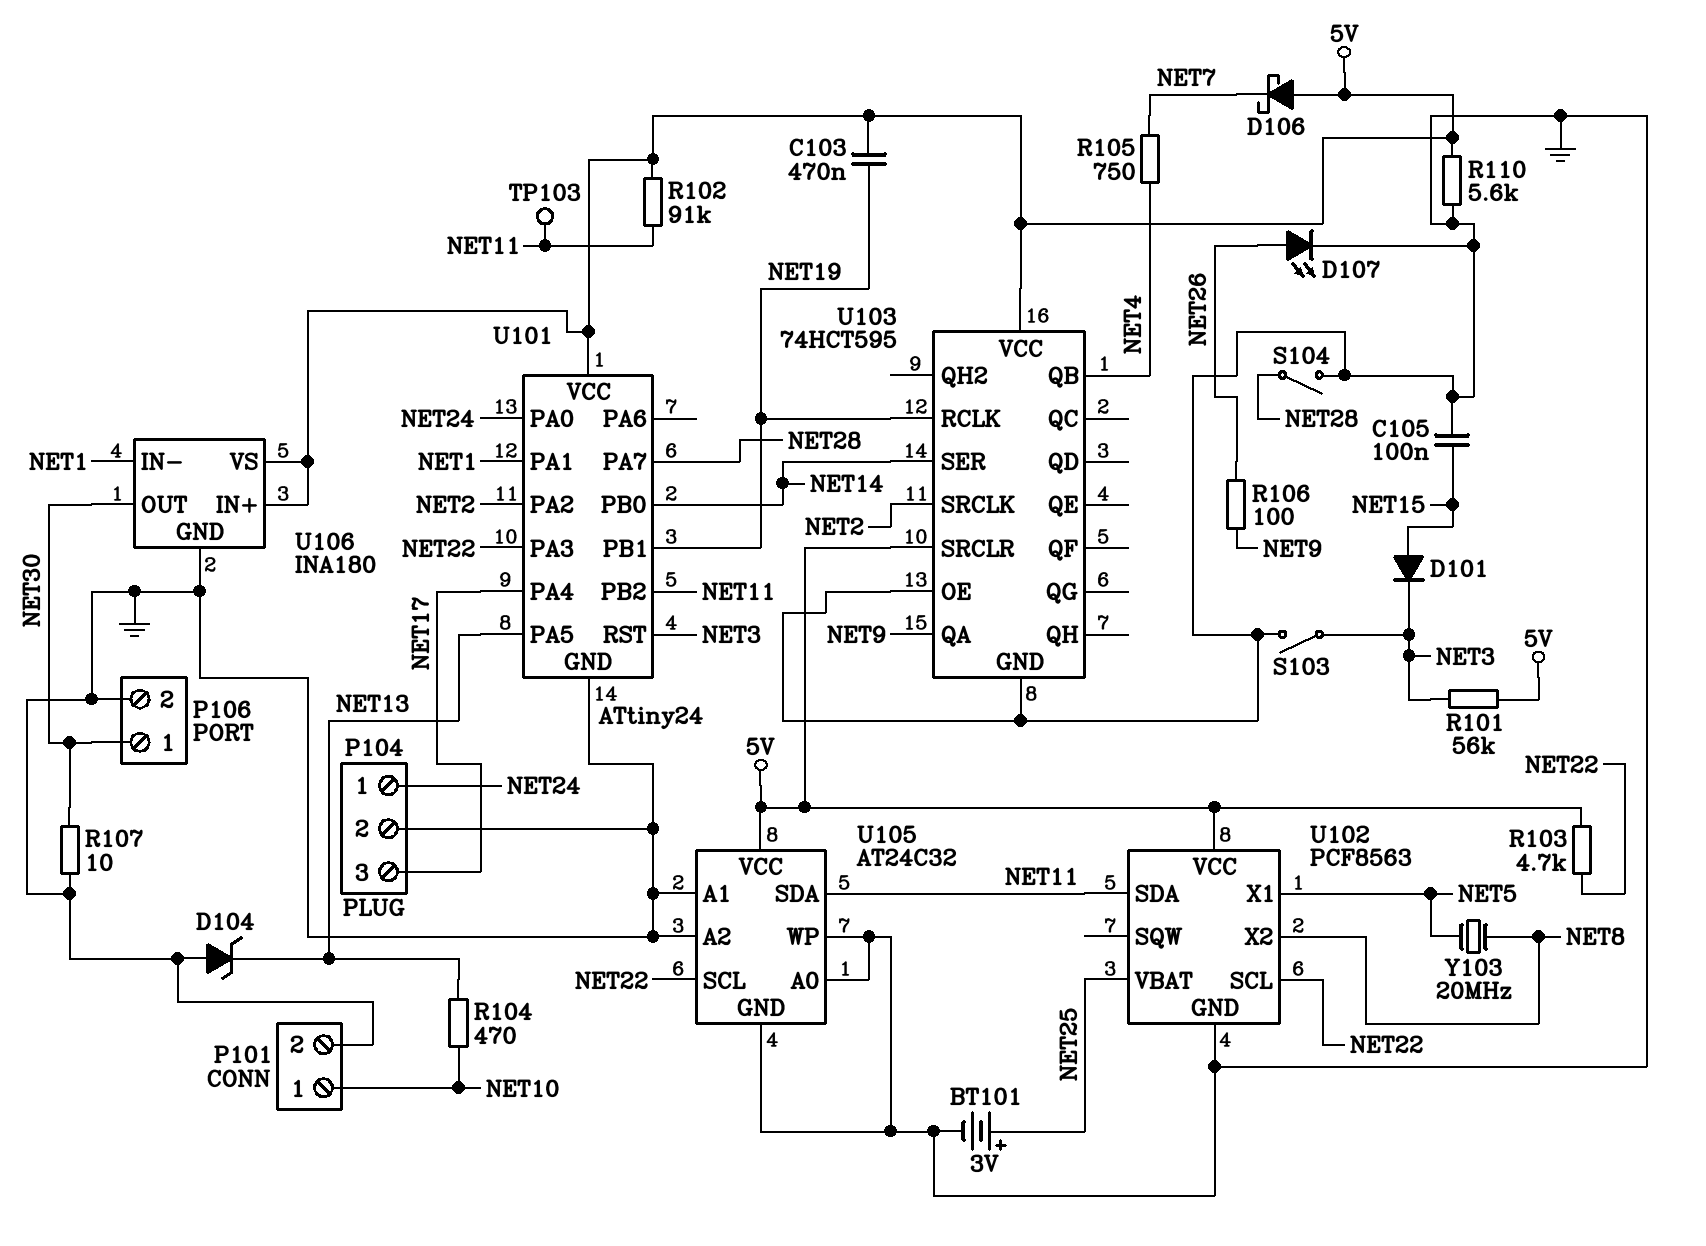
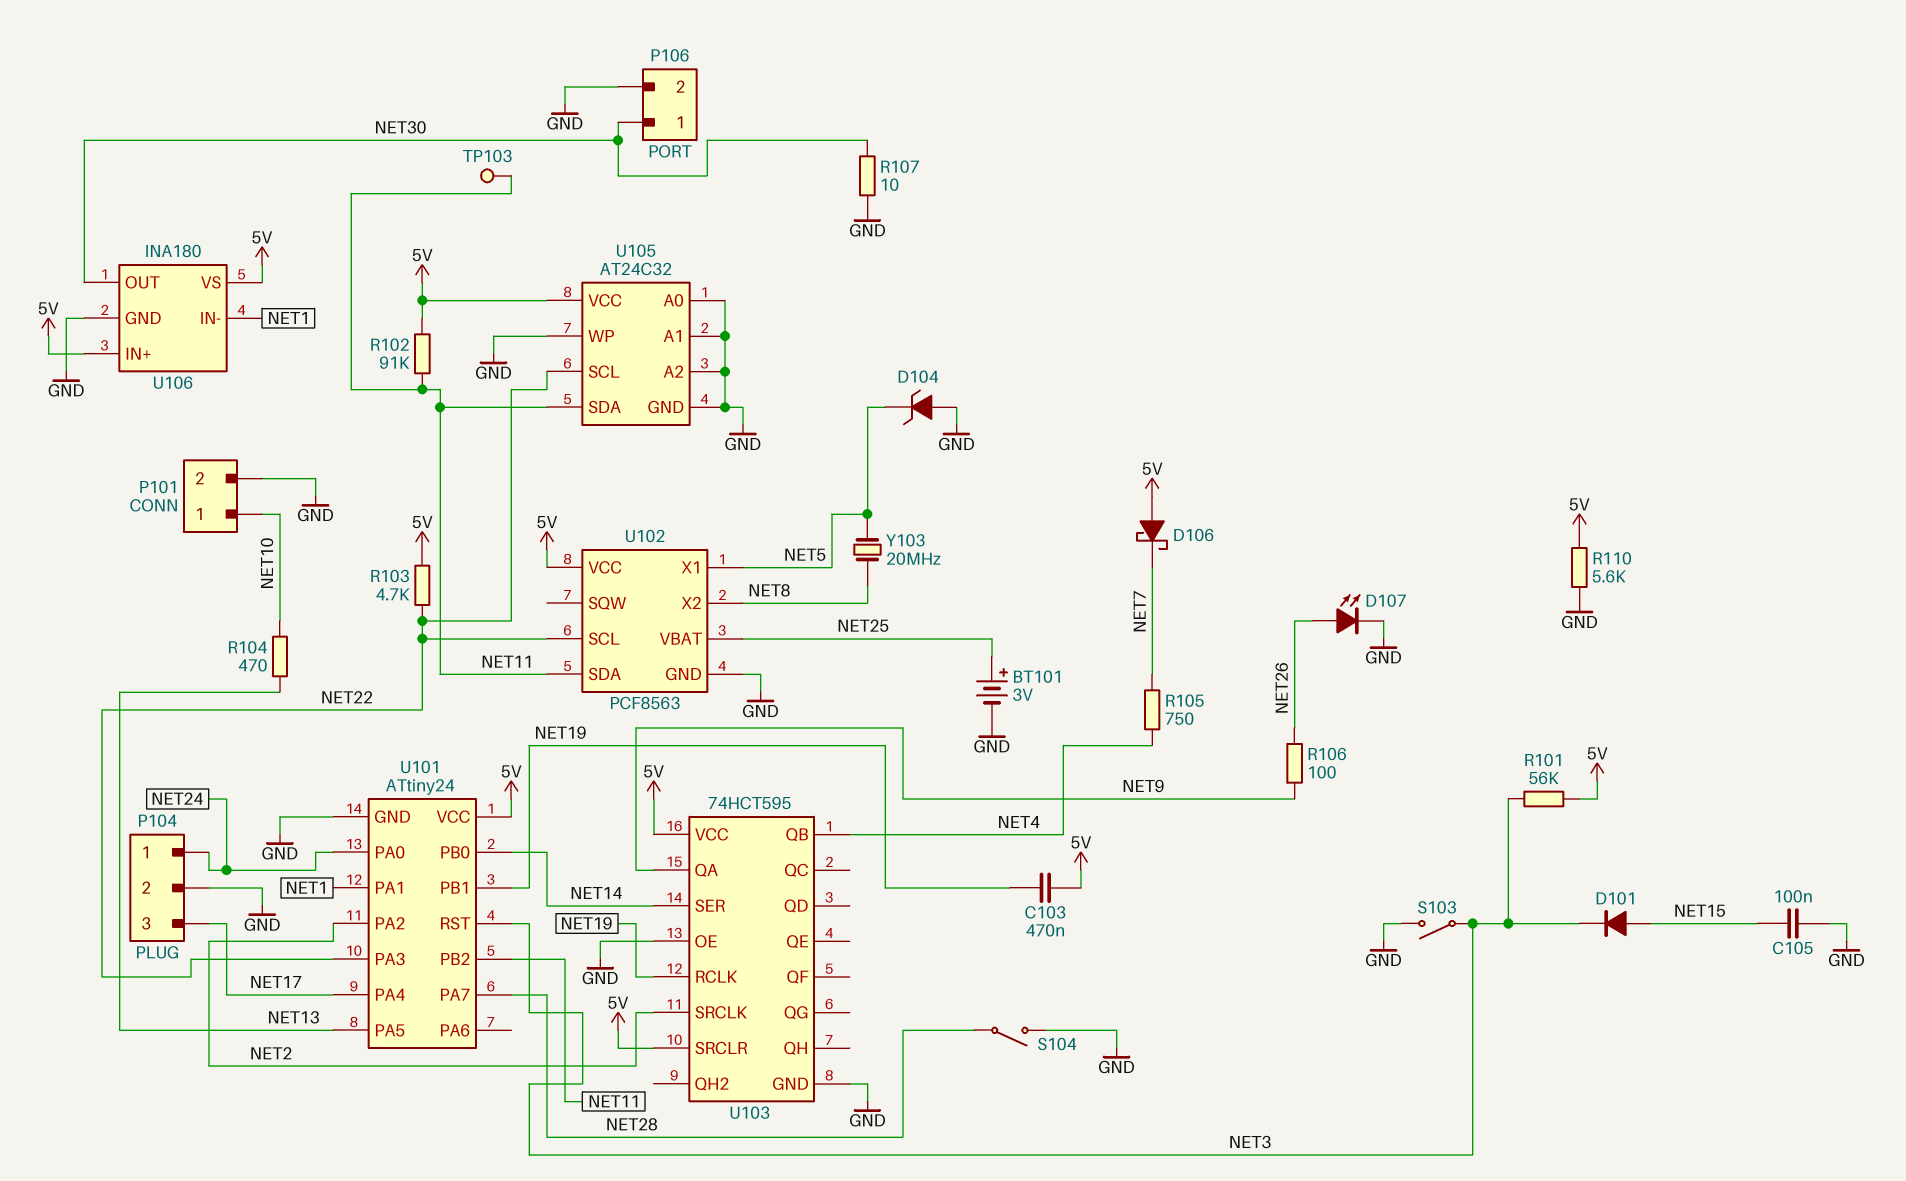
D104: zener (A GND, K NET13) -> zener (A GND, K NET5)

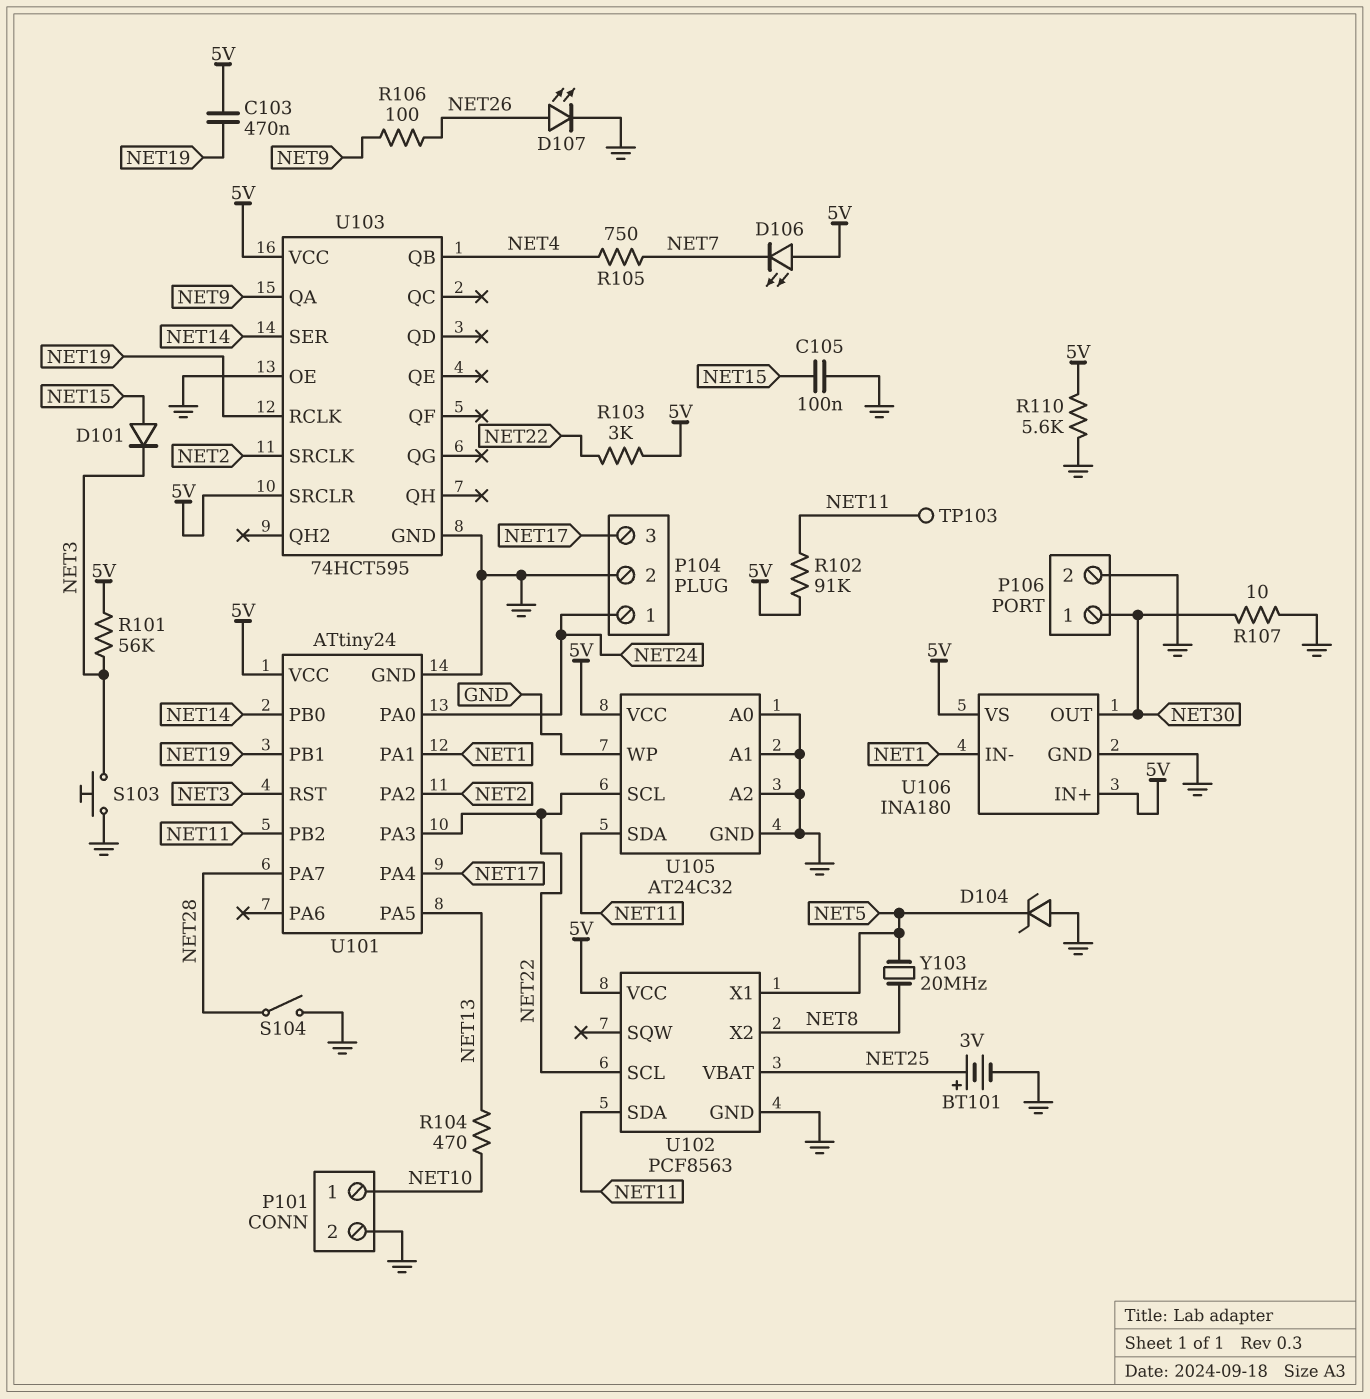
D106: schottky (A 5V, K NET7) -> LED (A 5V, K NET7)
R103: 4.7k (5V, NET22) -> 3k (5V, NET22)
S103: switch (GND, NET3) -> button (GND, NET3)

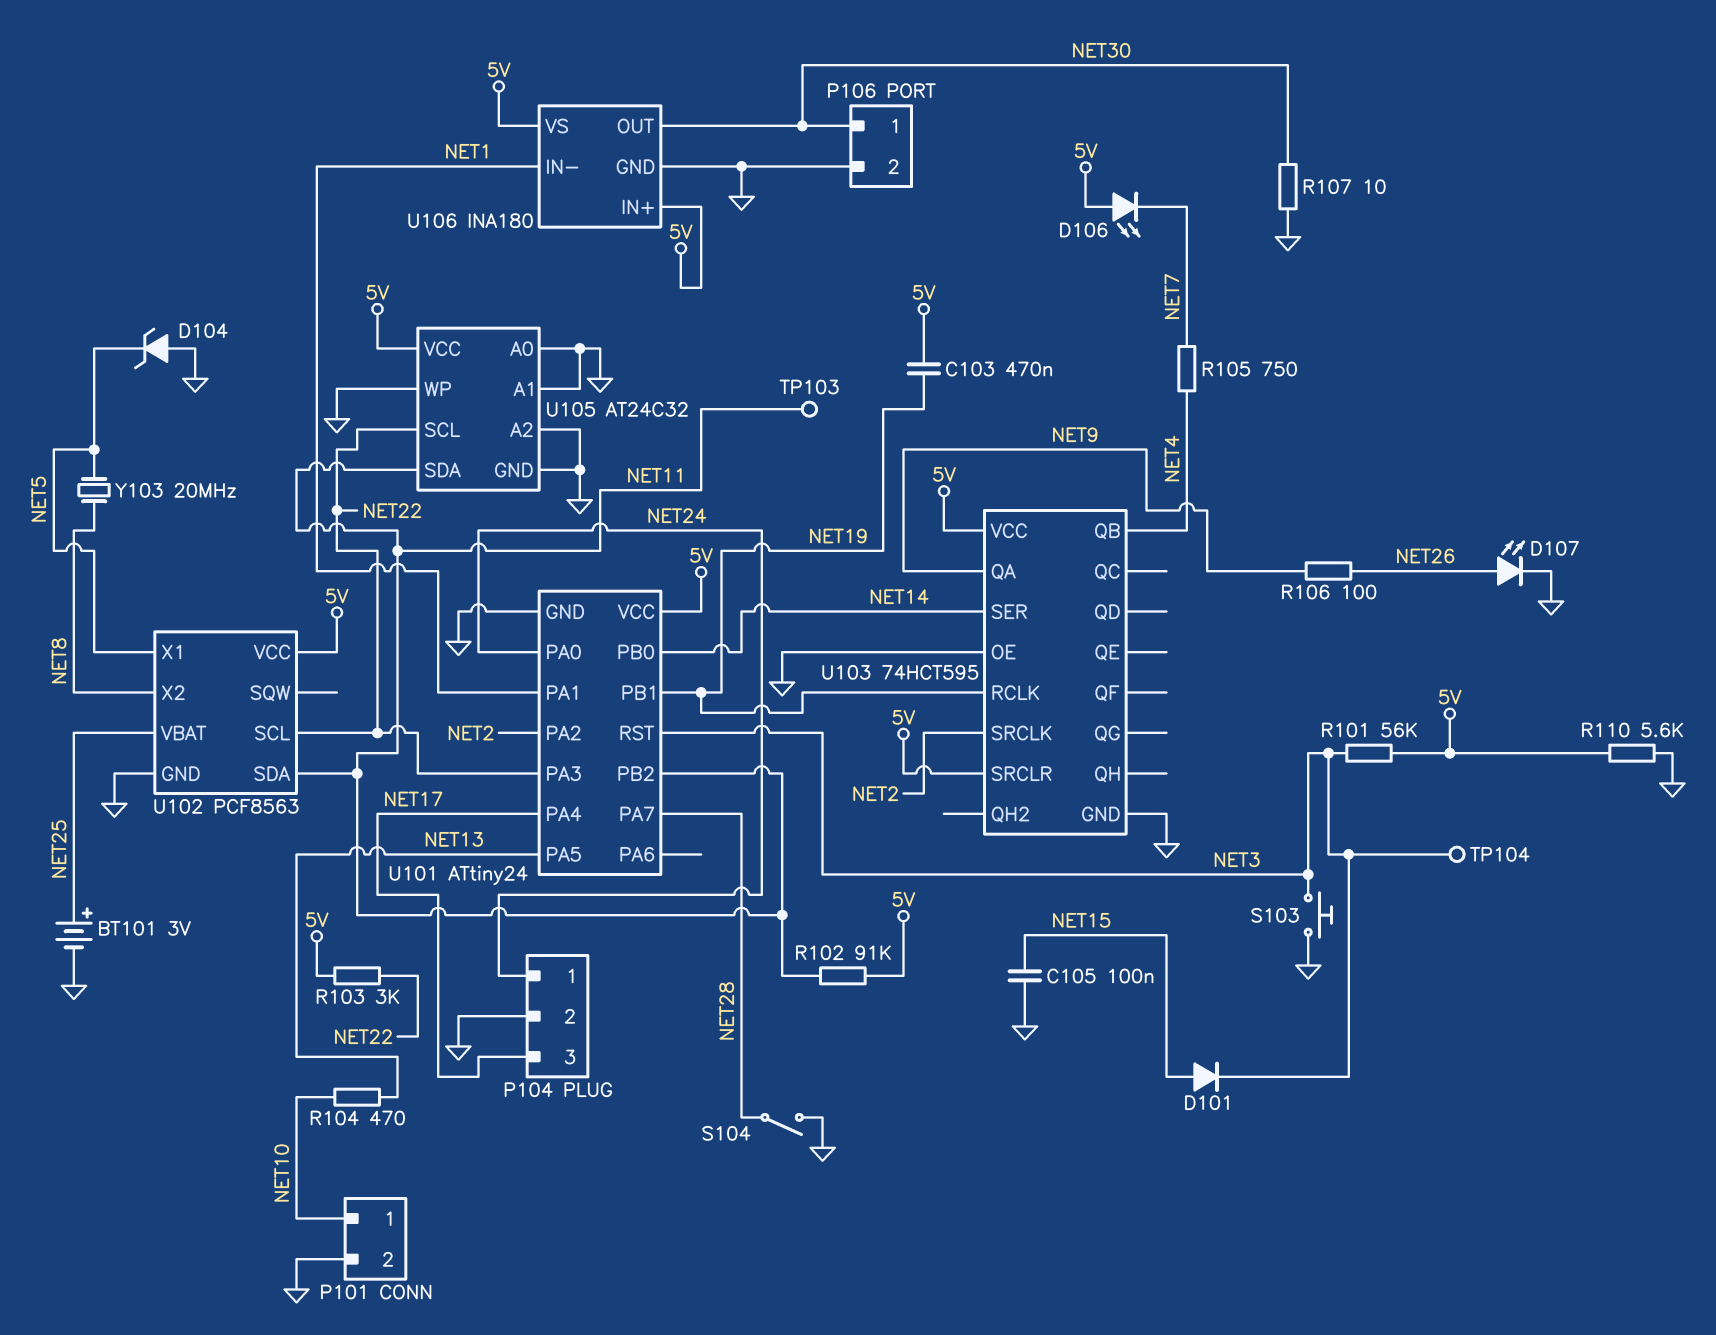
TP104: none -> test point (NET3)

